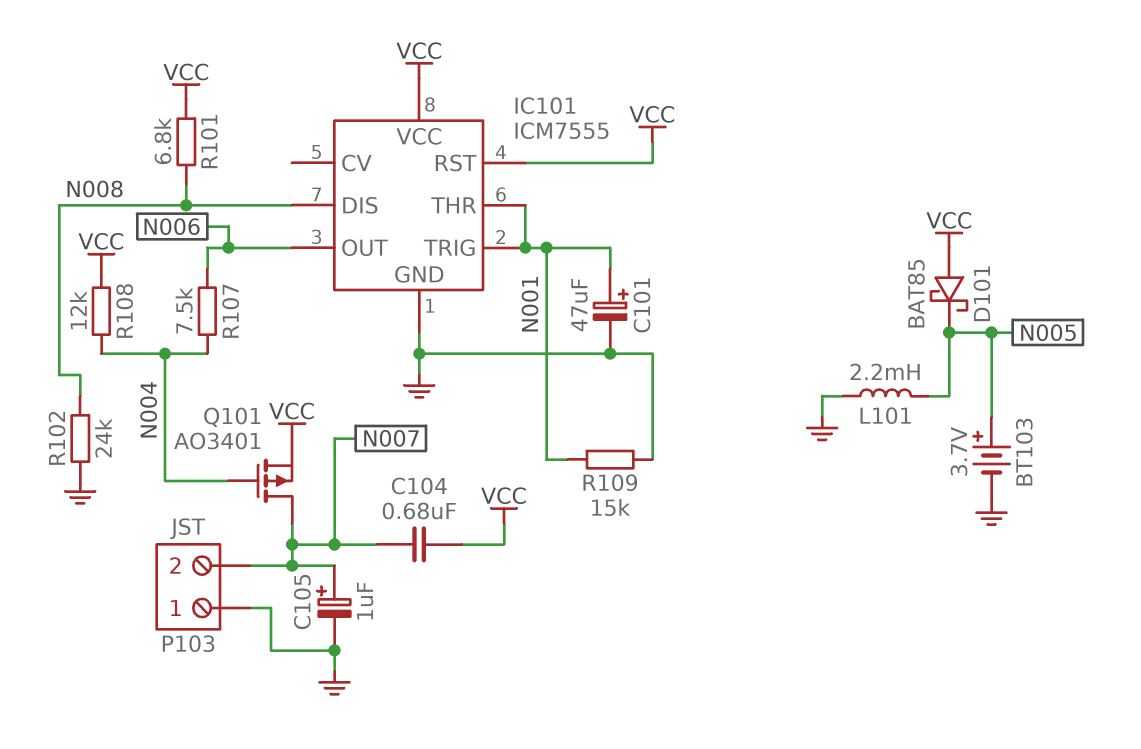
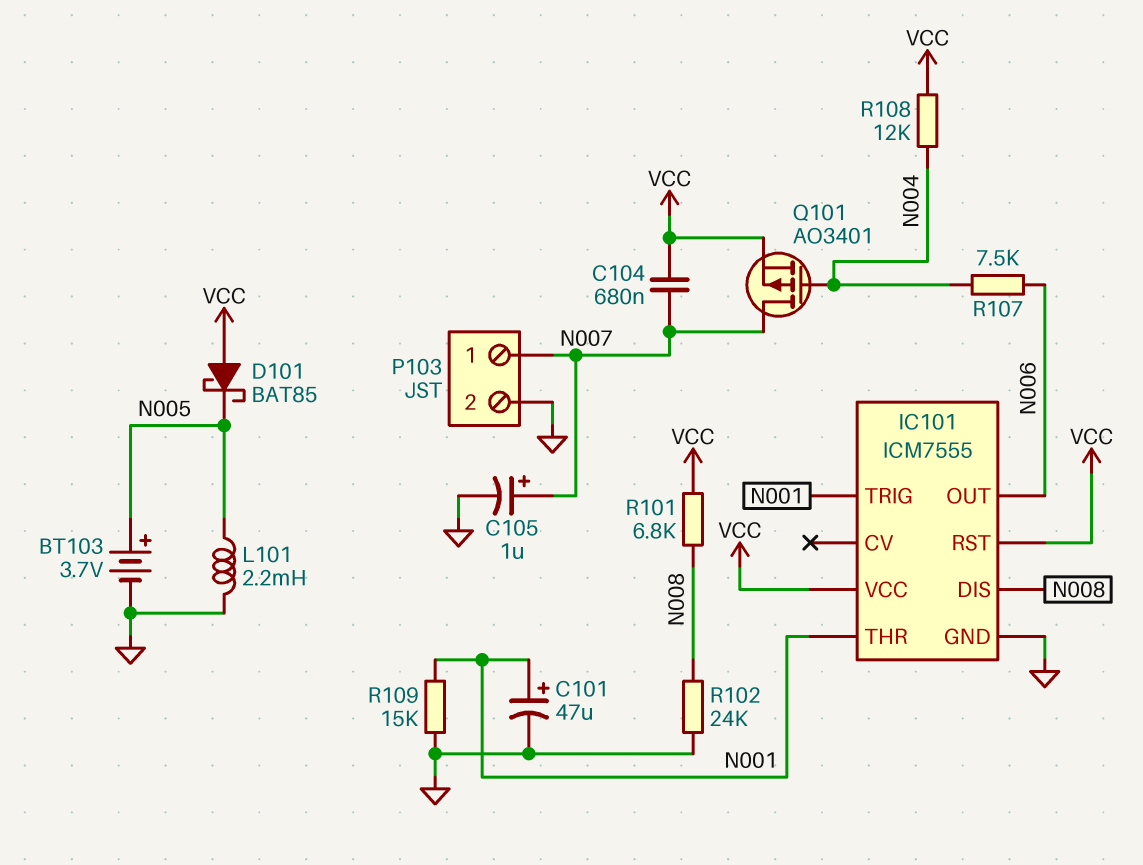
P103 pin 1: GND -> N007
P103 pin 2: N007 -> GND

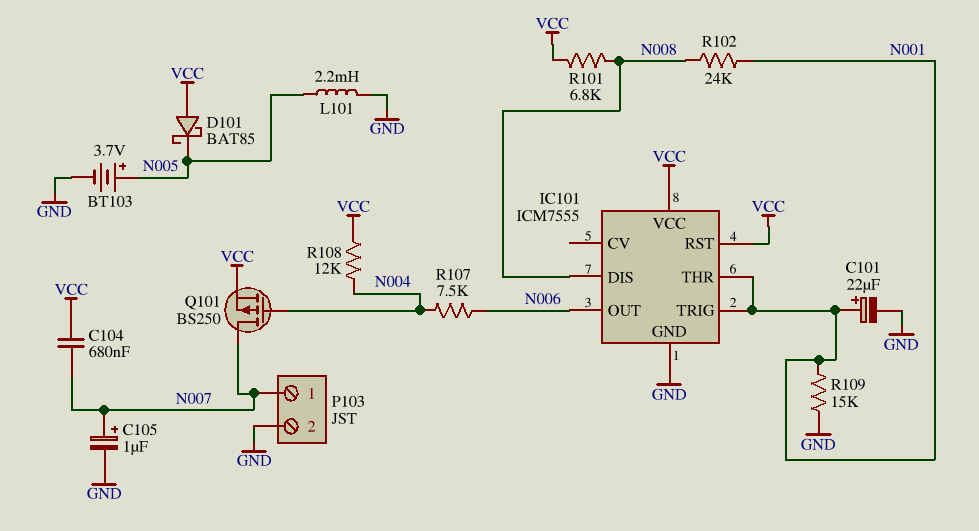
C101: 47uF (plus N001, minus GND) -> 22uF (plus N001, minus GND)
Q101: PMOS AO3401 (G N004, D N007, S VCC) -> PMOS BS250 (G N004, D N007, S VCC)
R102: 24k (GND, N008) -> 24k (N001, N008)

